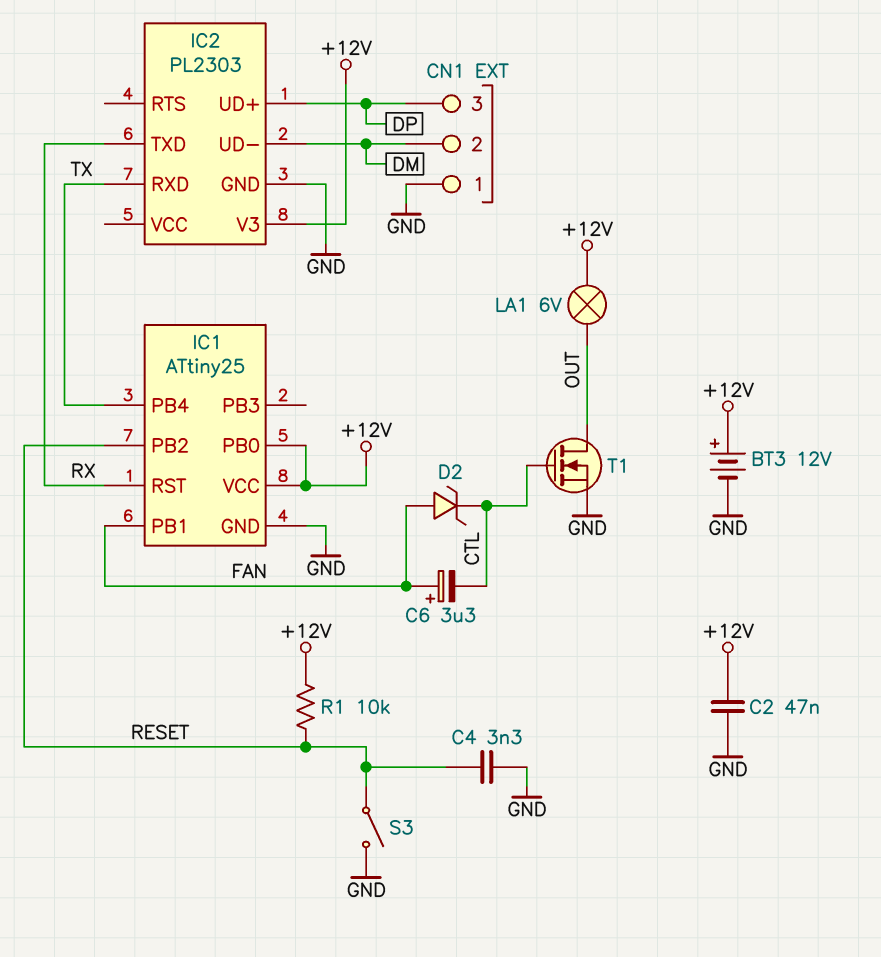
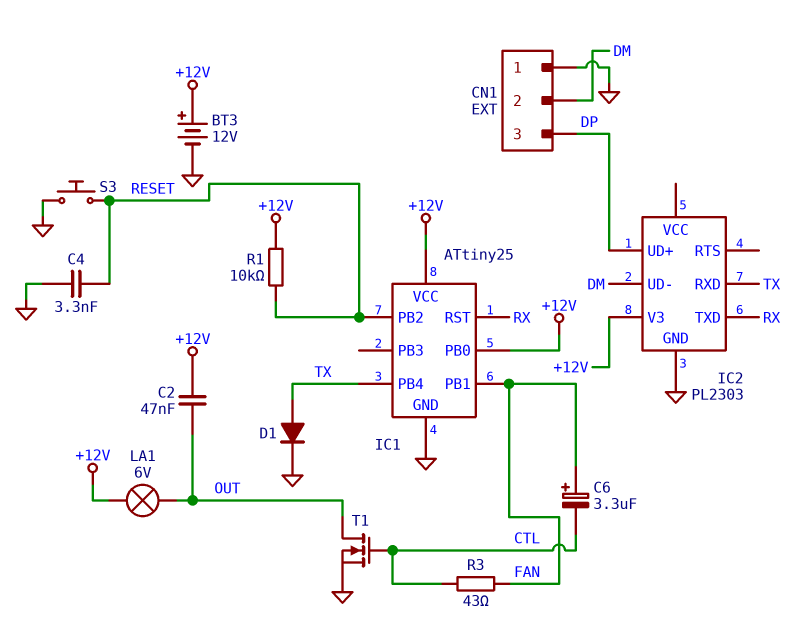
C2: 47nF (+12V, GND) -> 47nF (+12V, OUT)
D1: none -> diode (A TX, K GND)
D2: zener (A FAN, K CTL) -> none
R3: none -> 43 (CTL, FAN)
S3: switch (GND, RESET) -> button (GND, RESET)

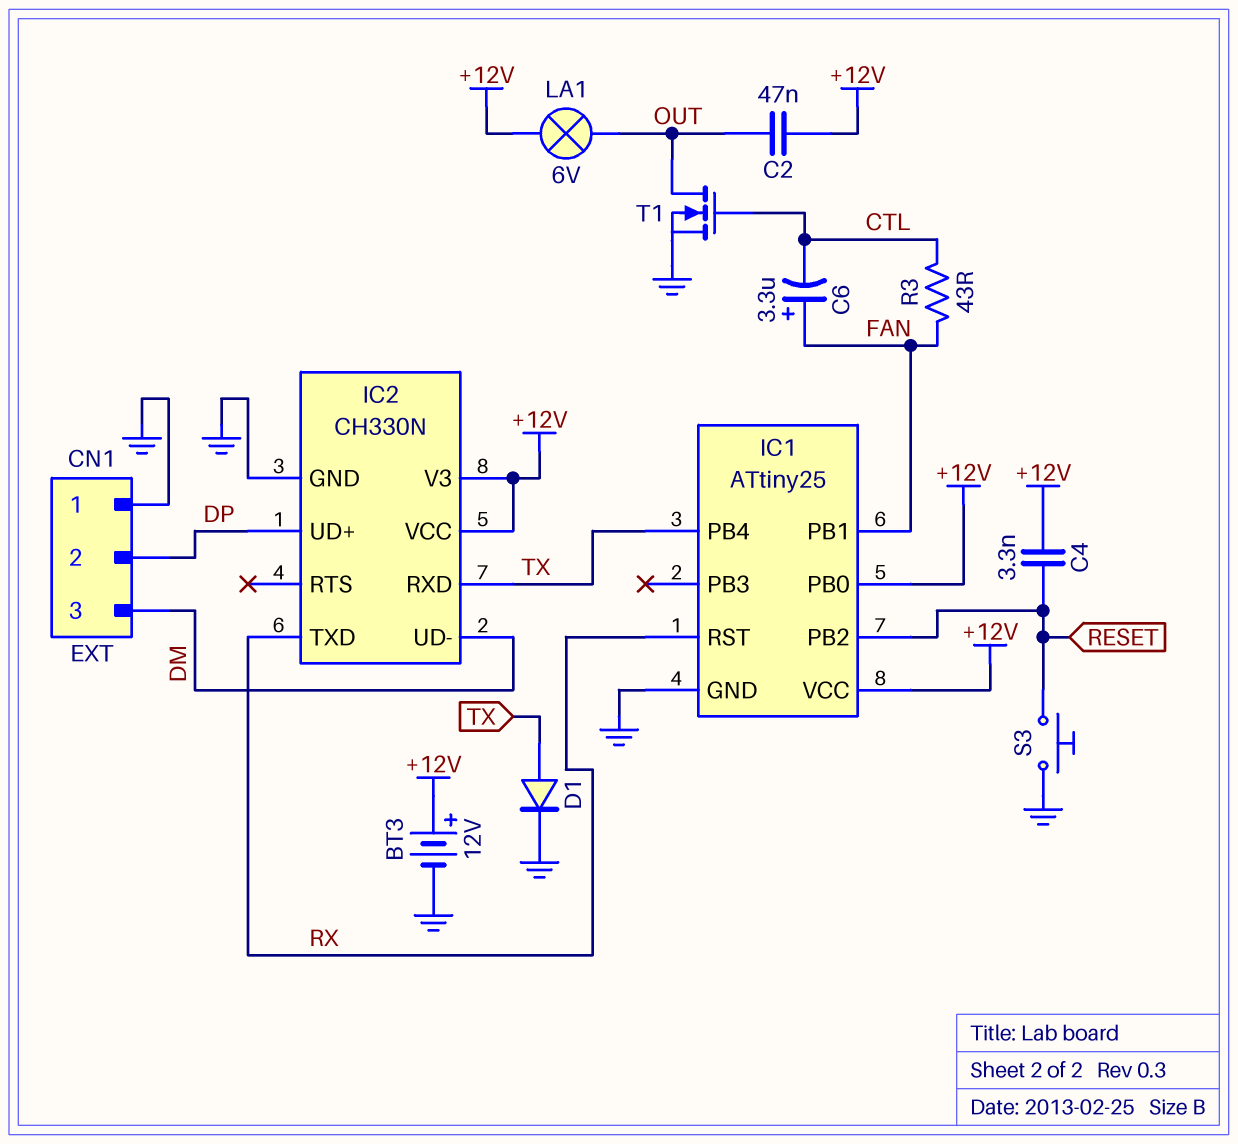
C4: 3.3nF (GND, RESET) -> 3.3nF (+12V, RESET)
CN1 pin 2: DM -> DP
CN1 pin 3: DP -> DM
IC2: PL2303 -> CH330N
IC2 pin VCC: none -> +12V
R1: 10k (+12V, RESET) -> none

